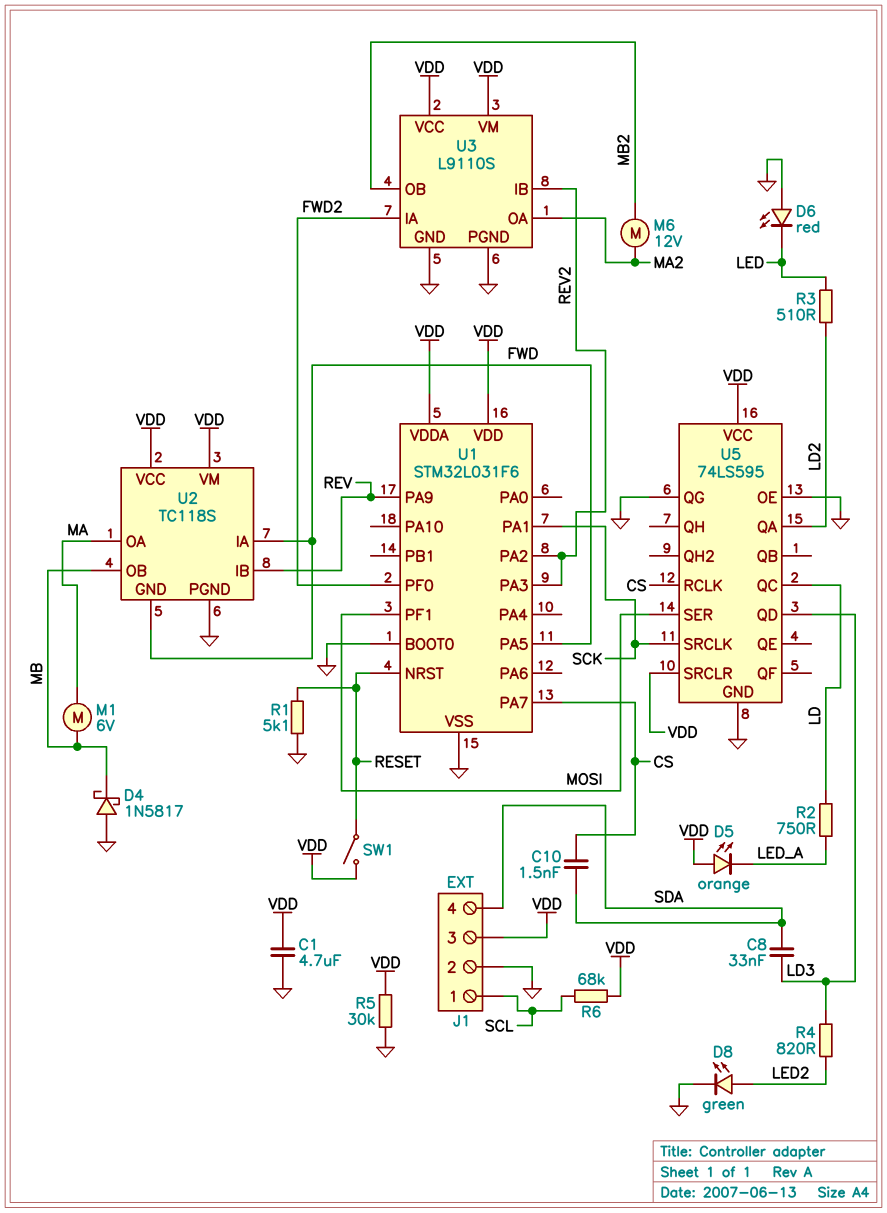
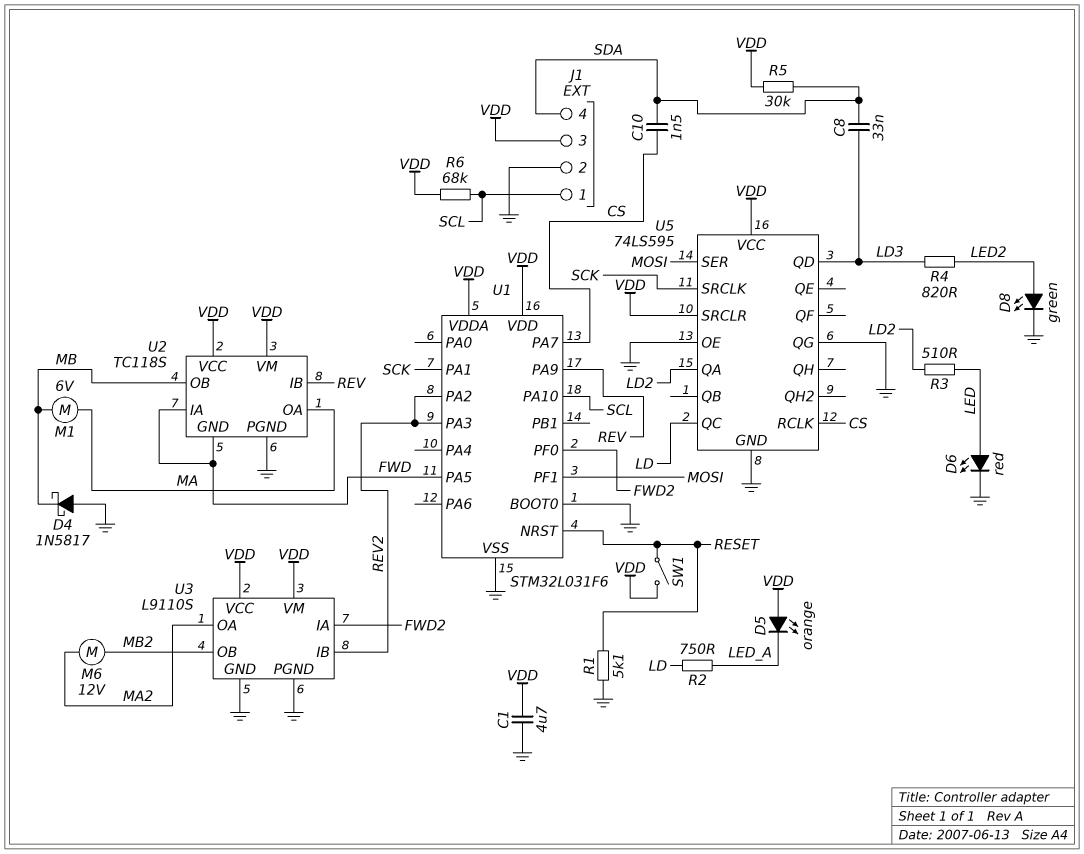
D6: LED red (A GND, K LED) -> LED red (A LED, K GND)
R5: 30k (GND, VDD) -> 30k (SDA, VDD)
U1 pin PA10: none -> SCL

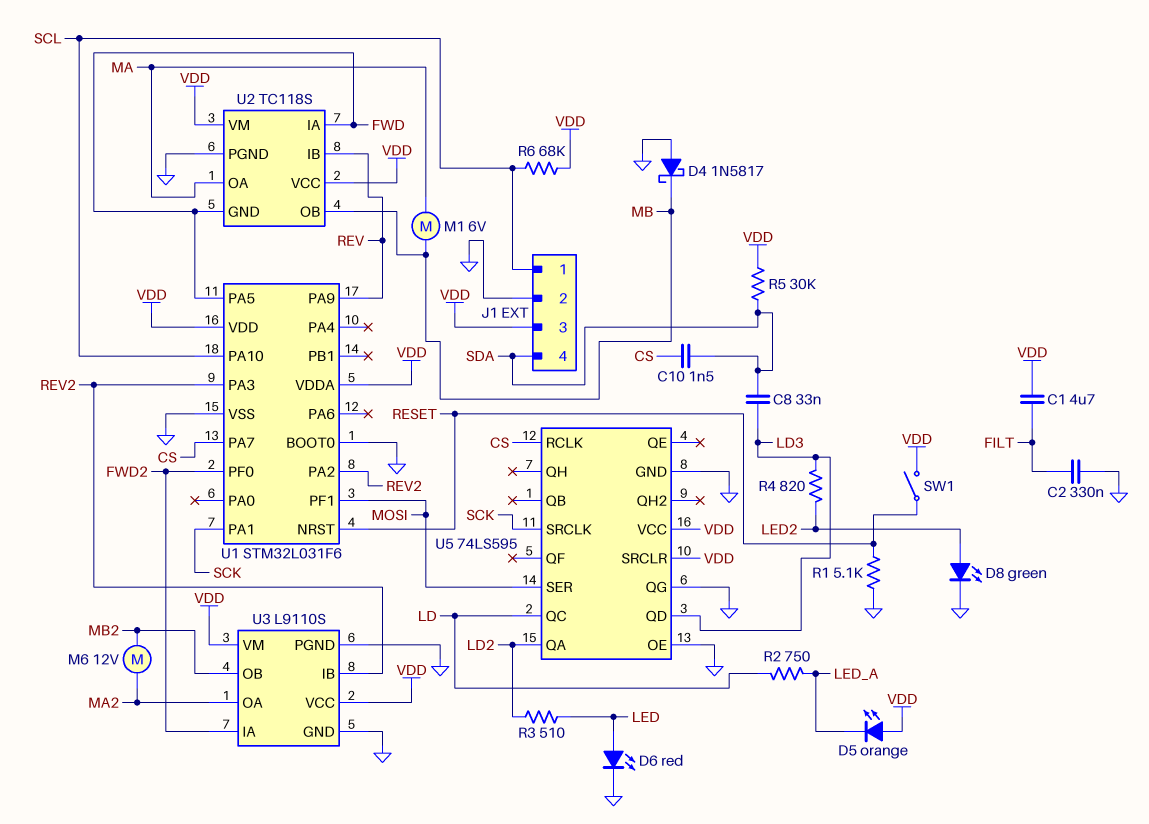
C1: 4.7uF (GND, VDD) -> 4.7uF (FILT, VDD)
C2: none -> 330nF (FILT, GND)

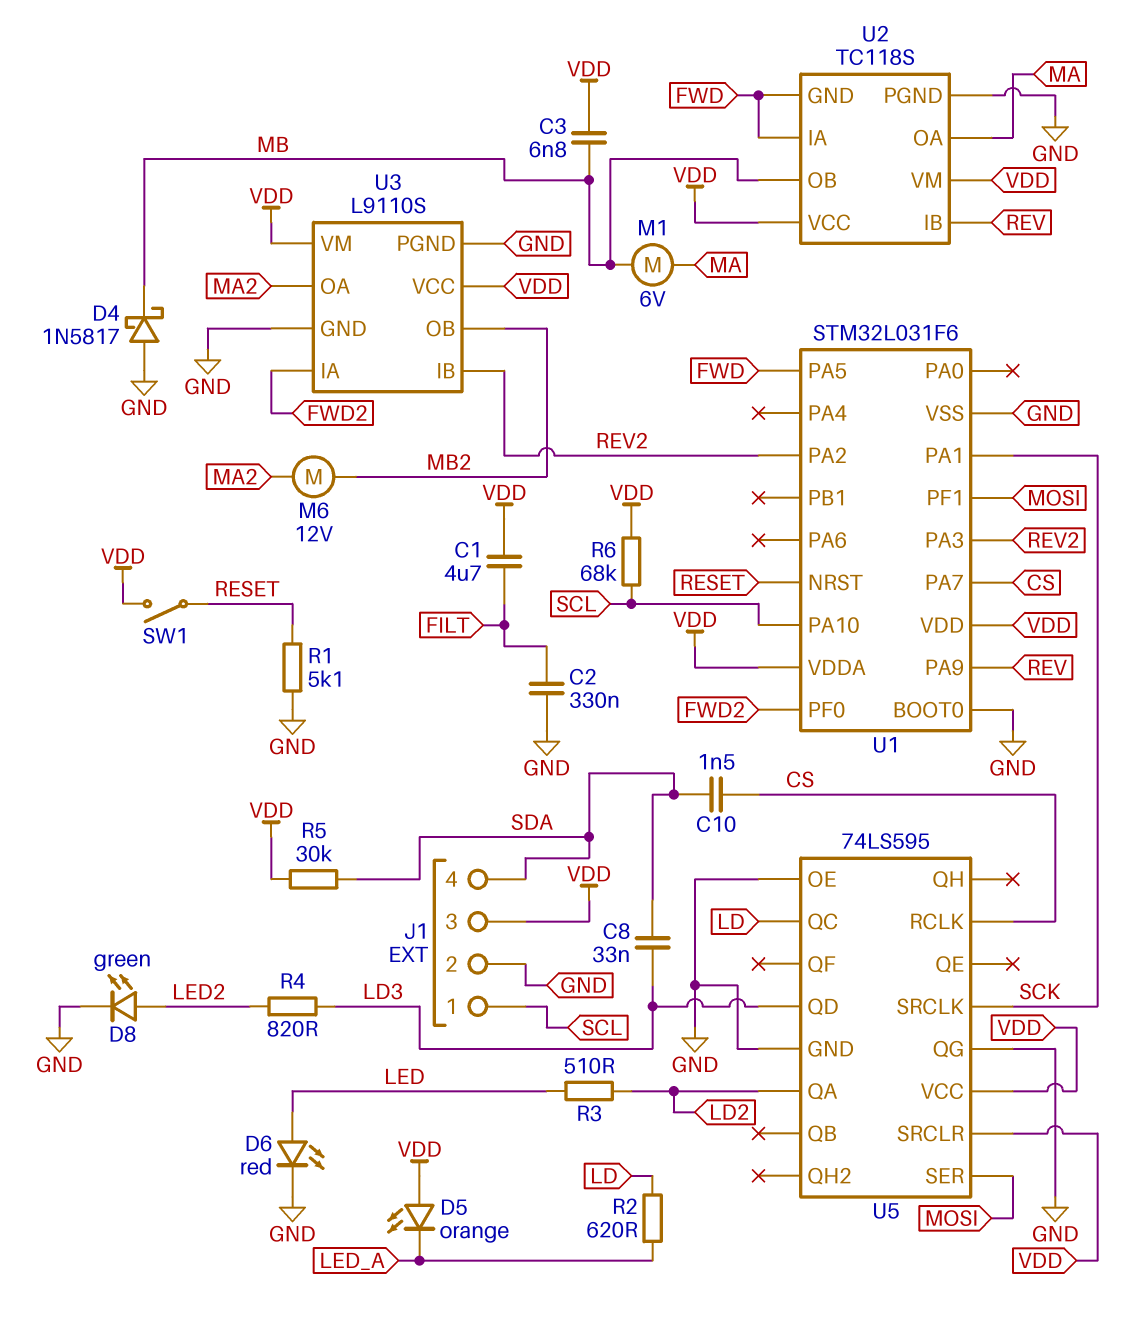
C3: none -> 6.8nF (MB, VDD)
R2: 750 (LD, LED_A) -> 620 (LD, LED_A)

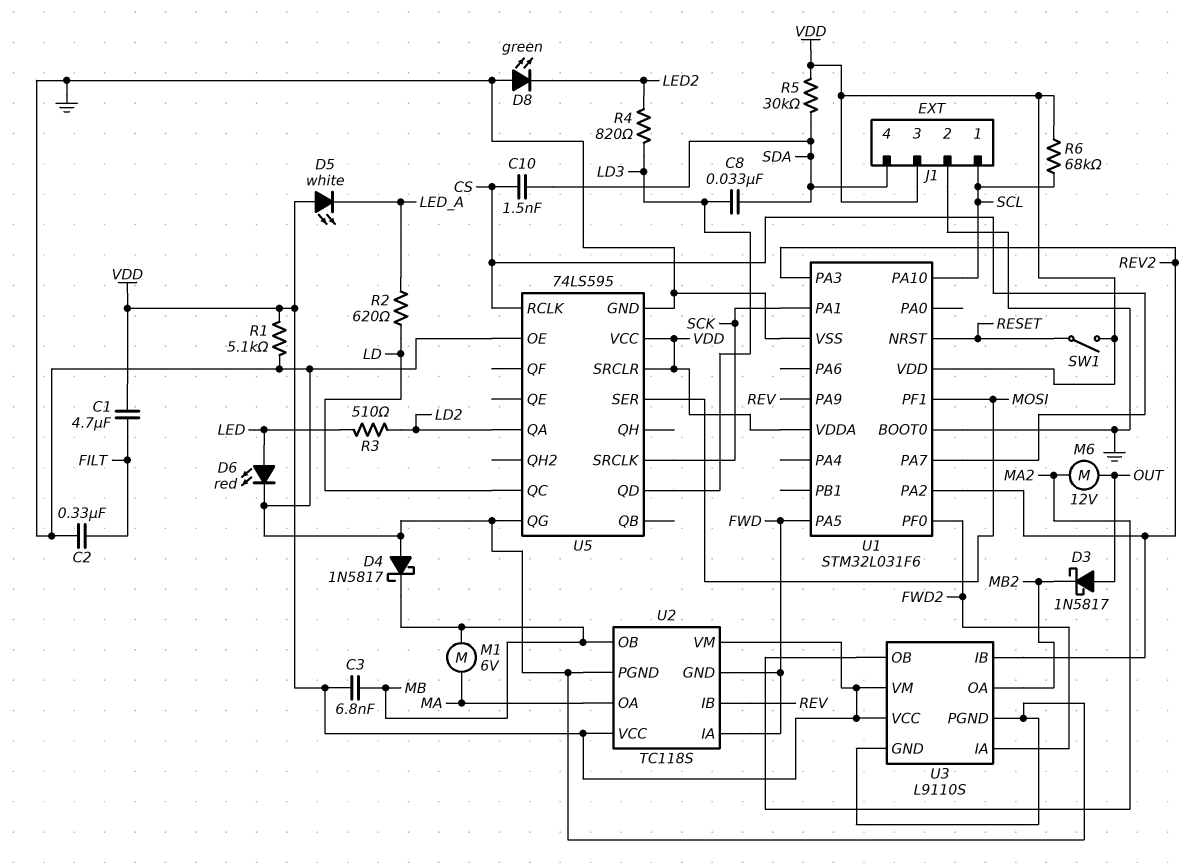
D3: none -> schottky 1N5817 (A OUT, K MB2)
D5: LED orange (A VDD, K LED_A) -> LED white (A VDD, K LED_A)
D8: LED green (A LED2, K GND) -> LED green (A GND, K LED2)
M6: motor 12V (MA2, MB2) -> motor 12V (MA2, OUT)
R1: 5.1k (GND, RESET) -> 5.1k (GND, VDD)
U3 pin OA: MA2 -> MB2
U3 pin OB: MB2 -> MA2

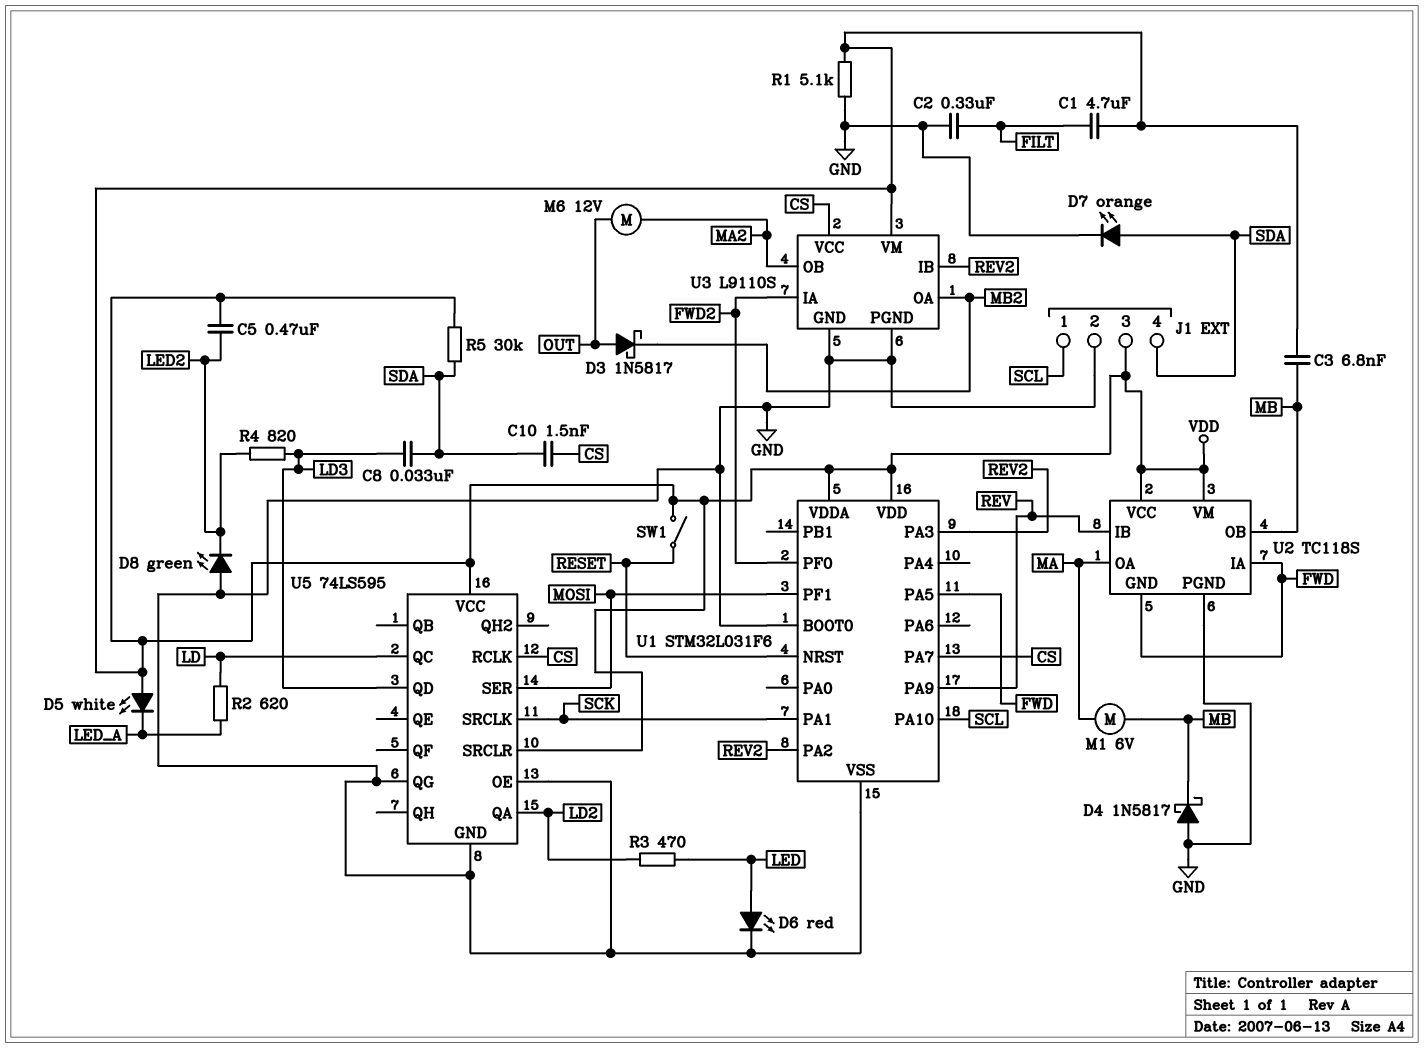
C5: none -> 470nF (LED2, VDD)
D7: none -> LED orange (A SDA, K GND)
R3: 510 (LD2, LED) -> 470 (LD2, LED)
R6: 68k (SCL, VDD) -> none
U3 pin VCC: VDD -> CS

